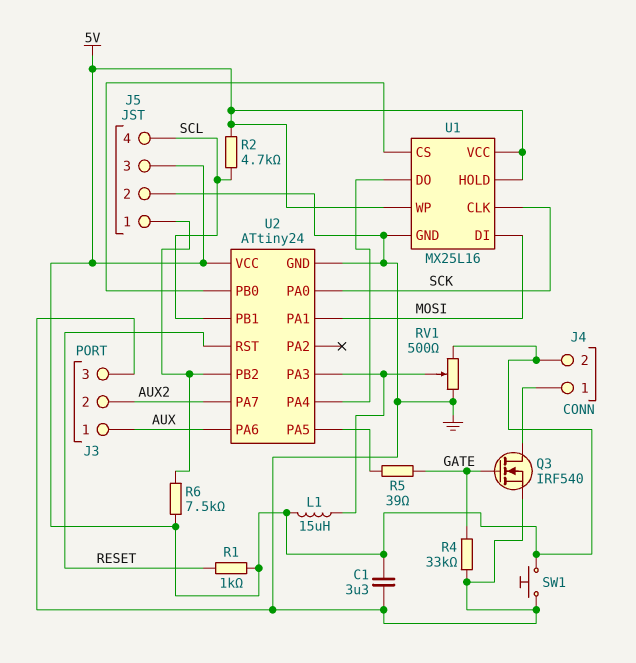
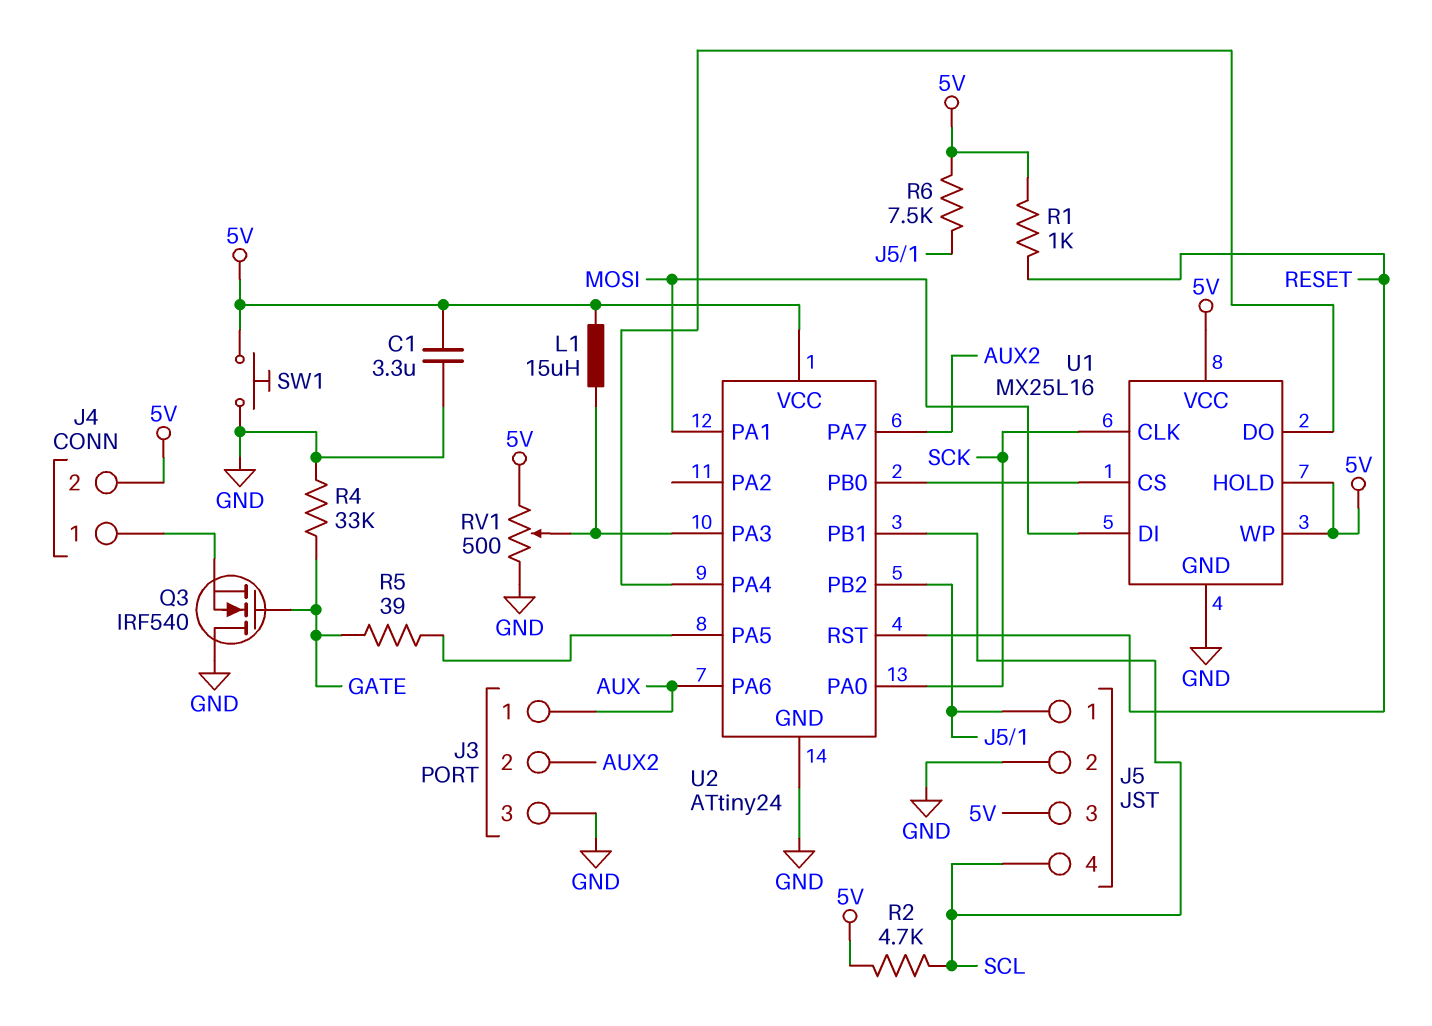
Q3: NMOS IRF540 (G GATE, D J4/1, S GND) -> NMOS IRF540 (G GATE, D GND, S J4/1)

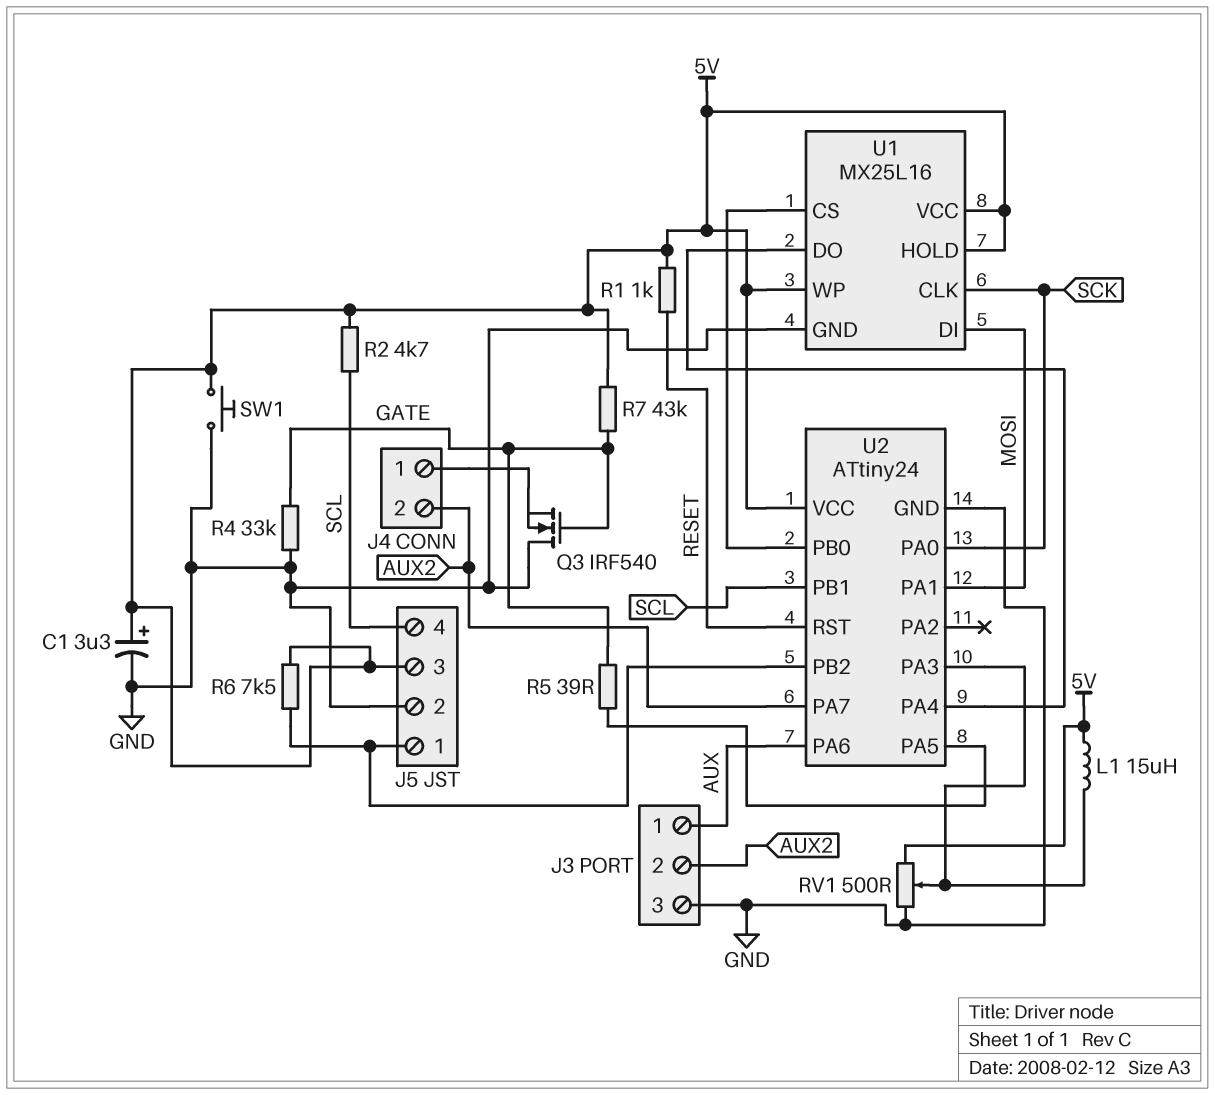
C1: 3.3uF (5V, GND) -> 3.3uF (plus 5V, minus GND)
J4 pin 2: 5V -> AUX2
R7: none -> 43k (5V, GATE)

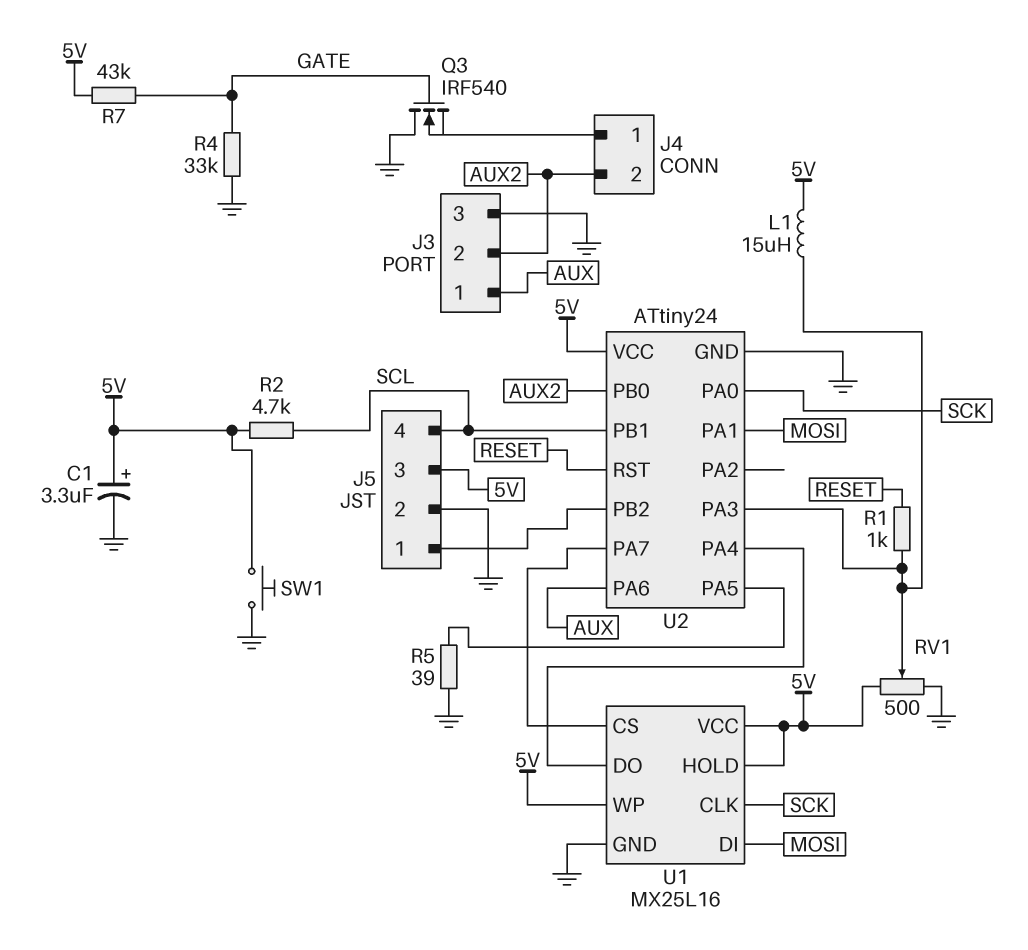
R1: 1k (5V, RESET) -> 1k (RESET, U2/PA3)
R5: 39 (GATE, U2/PA5) -> 39 (GND, U2/PA5)
R6: 7.5k (5V, J5/1) -> none
U2 pin PA7: AUX2 -> U1/CS
U2 pin PB0: U1/CS -> AUX2

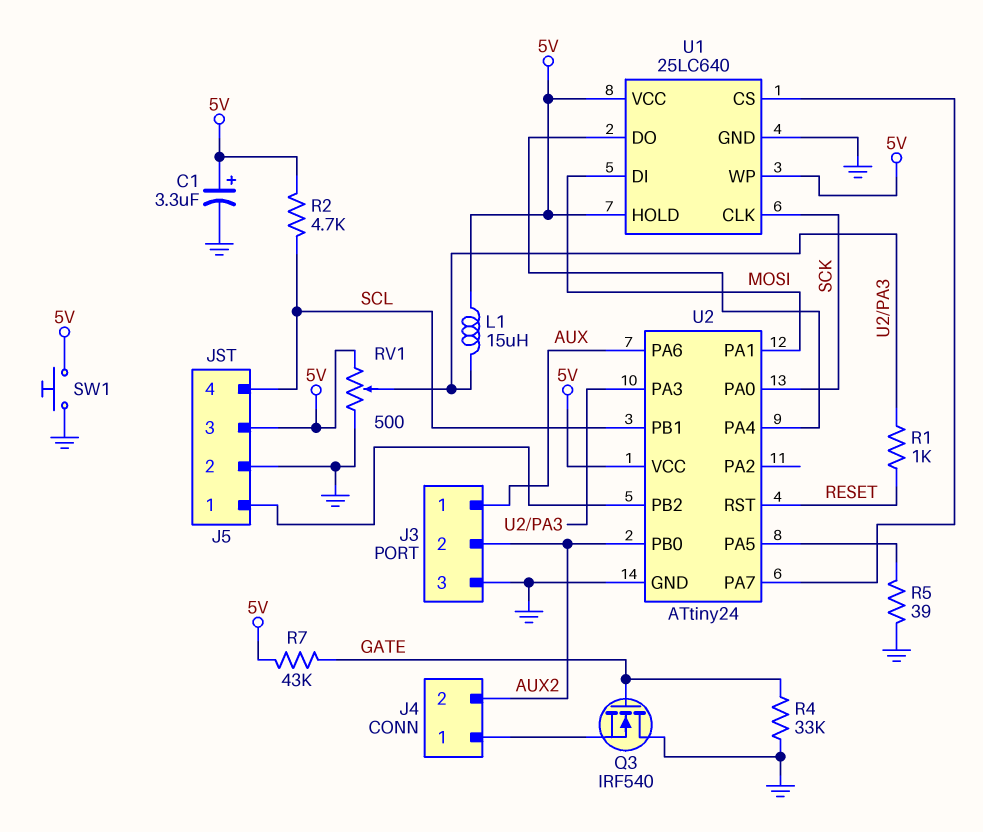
U1: MX25L16 -> 25LC640

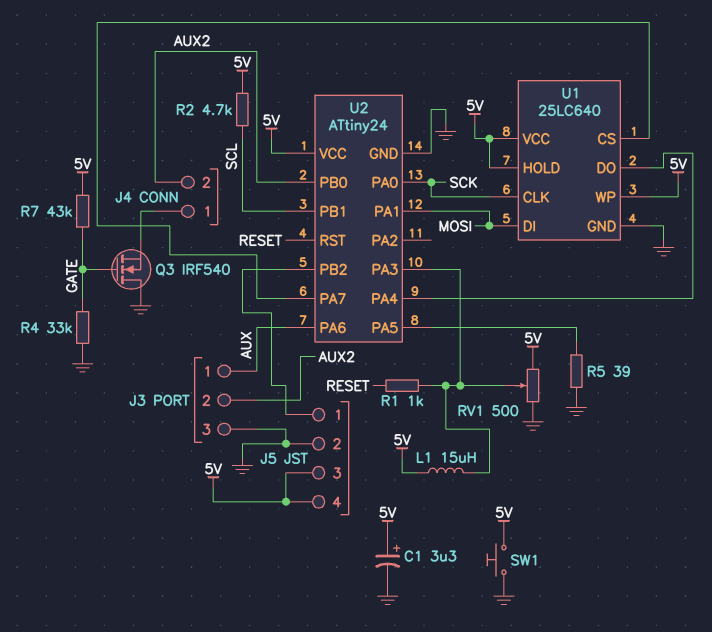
J5 pin 4: SCL -> 5V

